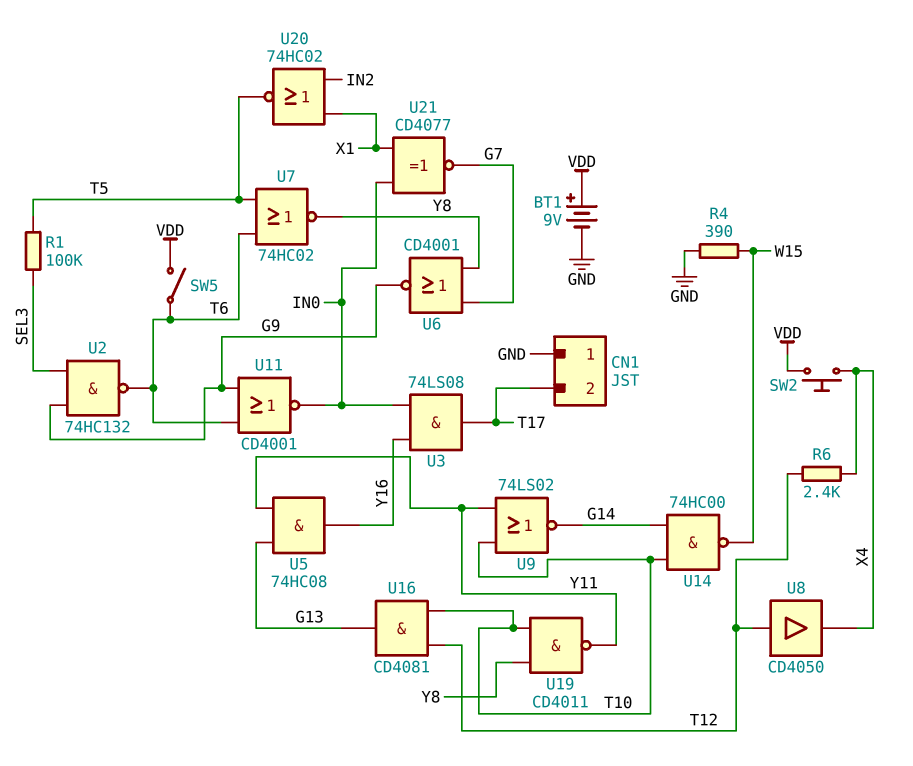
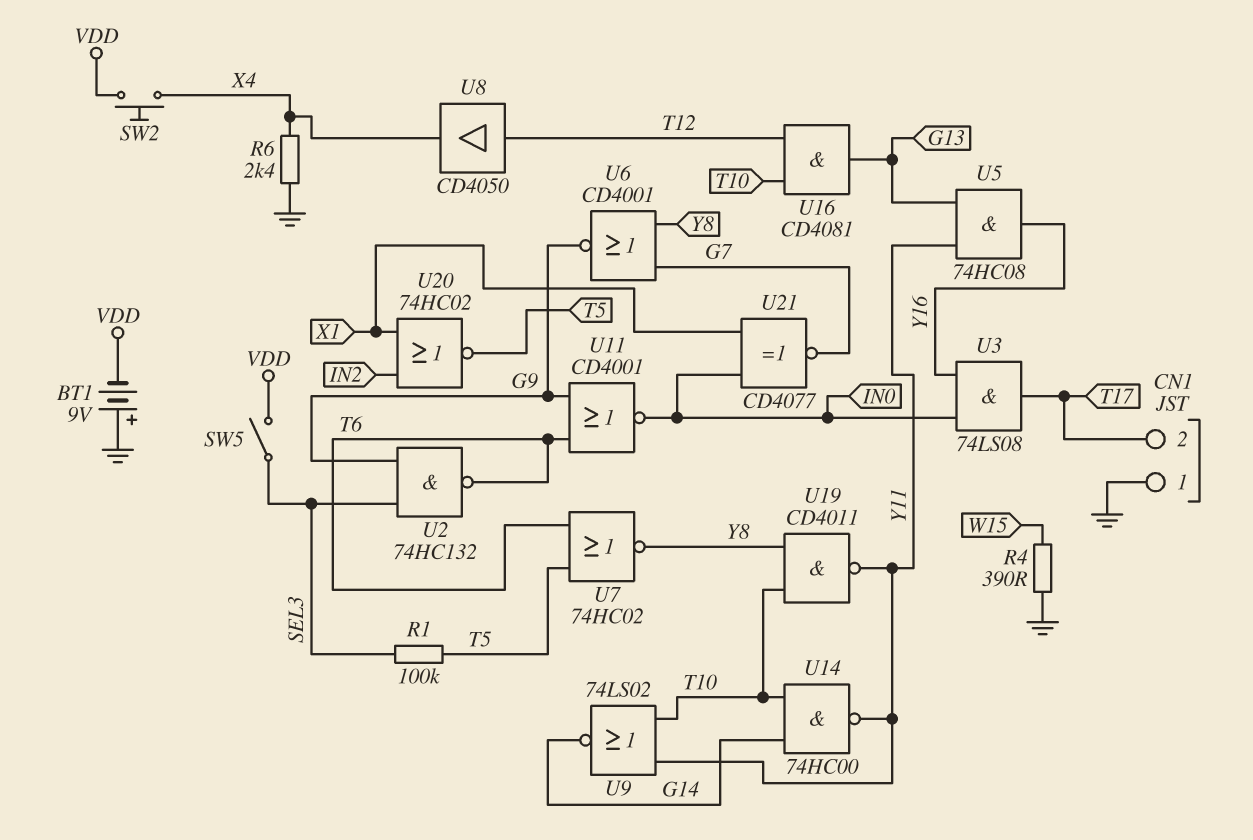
BT1: 9V (plus VDD, minus GND) -> 9V (plus GND, minus VDD)
R6: 2.4k (T12, X4) -> 2.4k (GND, X4)
SW5: switch (T6, VDD) -> switch (SEL3, VDD)
U14: NAND 74HC00 (in G14, in T10, out W15) -> NAND 74HC00 (in G14, in T10, out Y11)

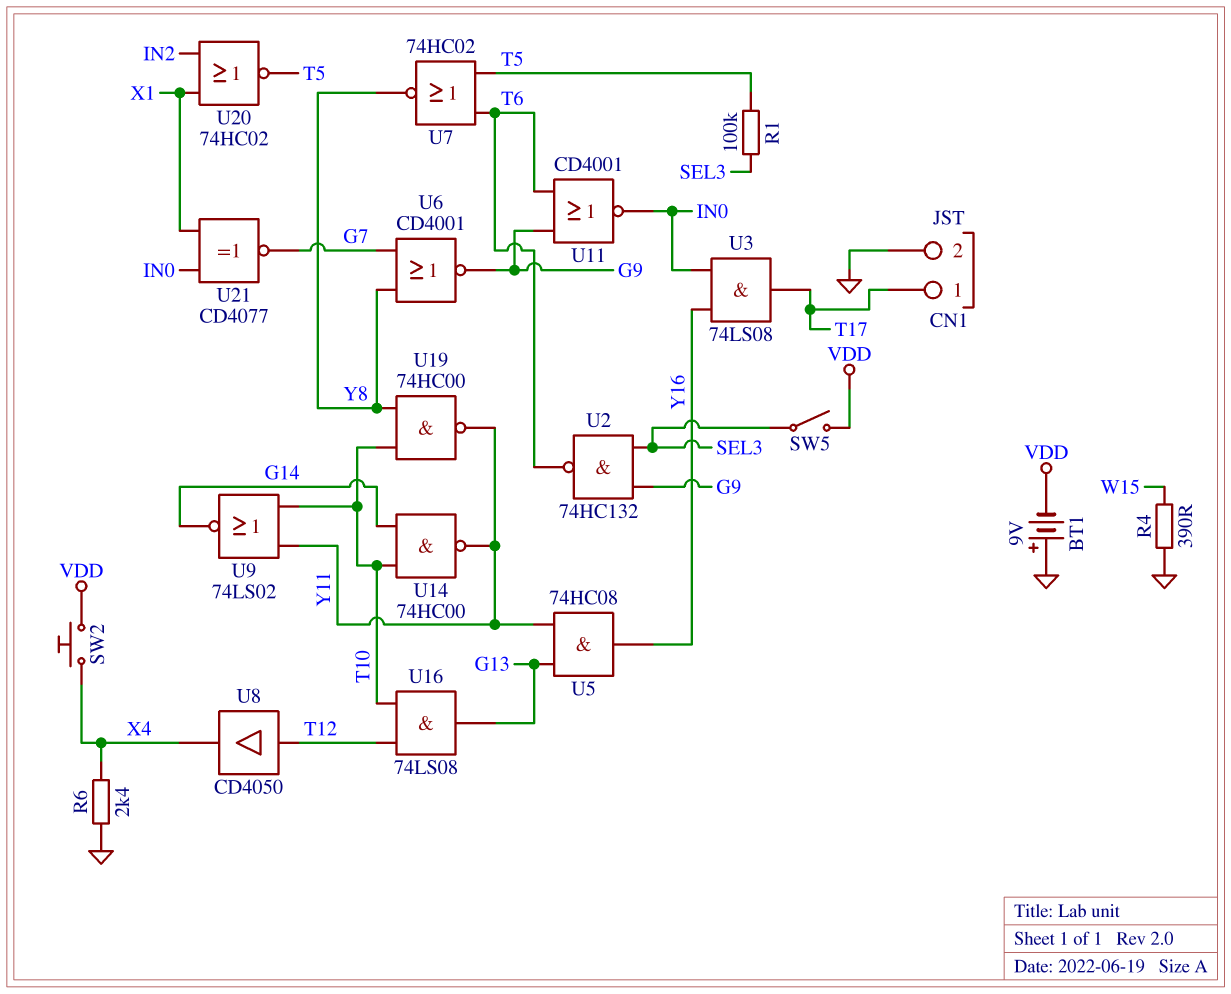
CN1 pin 1: GND -> T17
CN1 pin 2: T17 -> GND
U16: AND CD4081 (in T10, in T12, out G13) -> AND 74LS08 (in T10, in T12, out G13)
U19: NAND CD4011 (in T10, in Y8, out Y11) -> NAND 74HC00 (in T10, in Y8, out Y11)

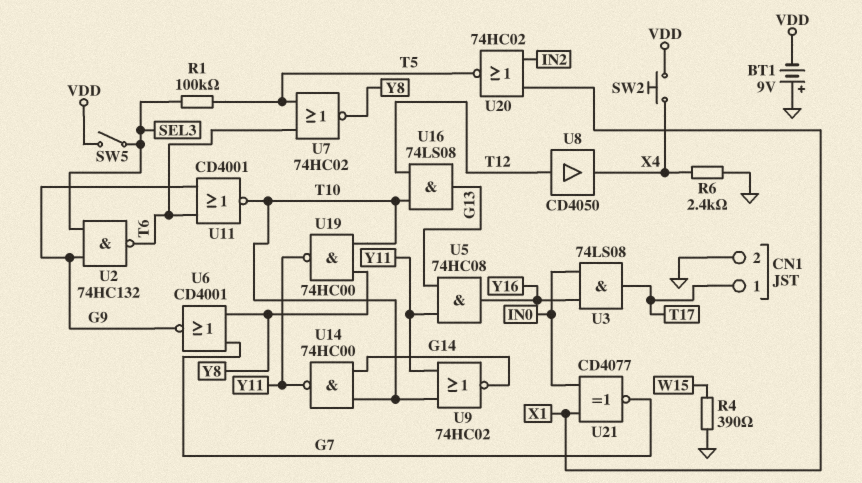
U9: NOR 74LS02 (in T10, in Y11, out G14) -> NOR 74HC02 (in T10, in Y11, out G14)
U11: NOR CD4001 (in G9, in T6, out IN0) -> NOR CD4001 (in G9, in T6, out T10)

